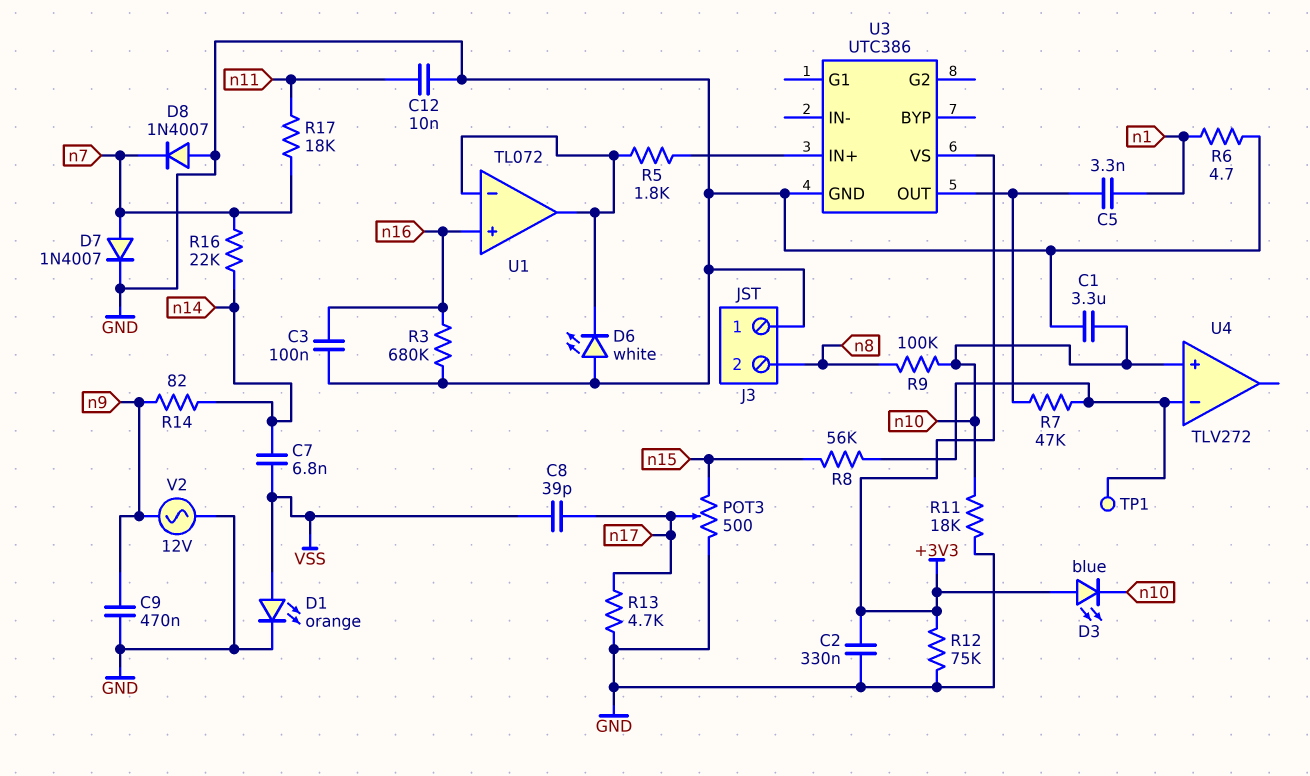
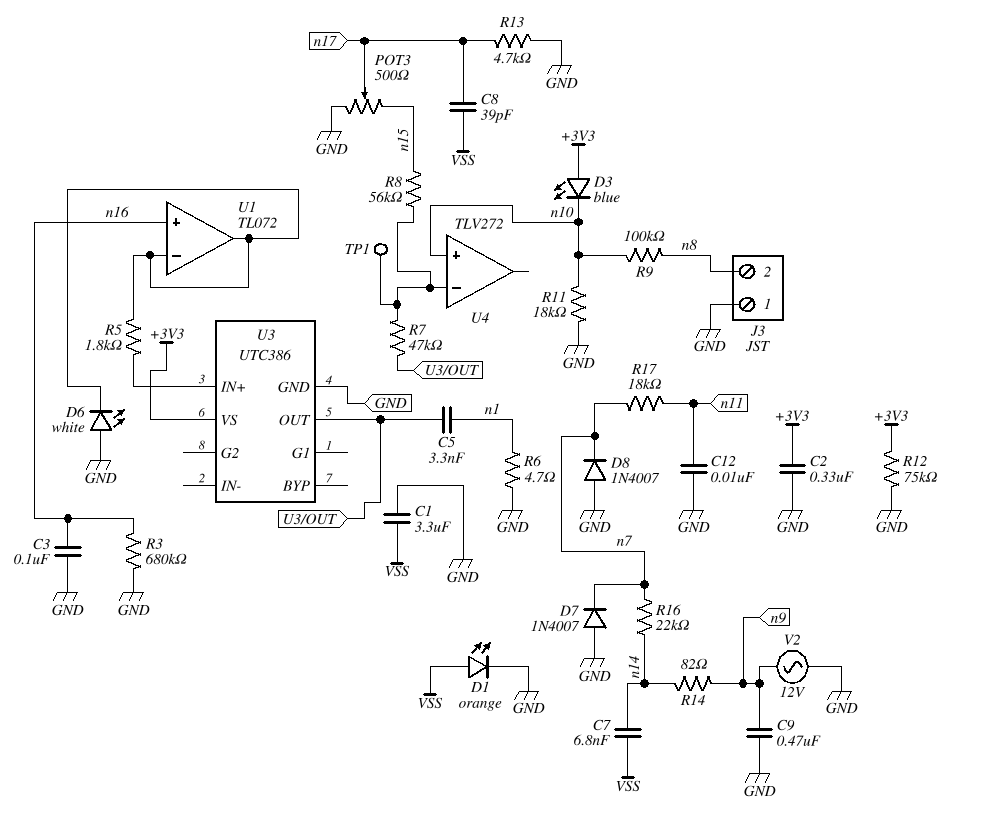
C1: 3.3uF (GND, n10) -> 3.3uF (GND, VSS)
D7: diode 1N4007 (A n7, K GND) -> diode 1N4007 (A GND, K n7)

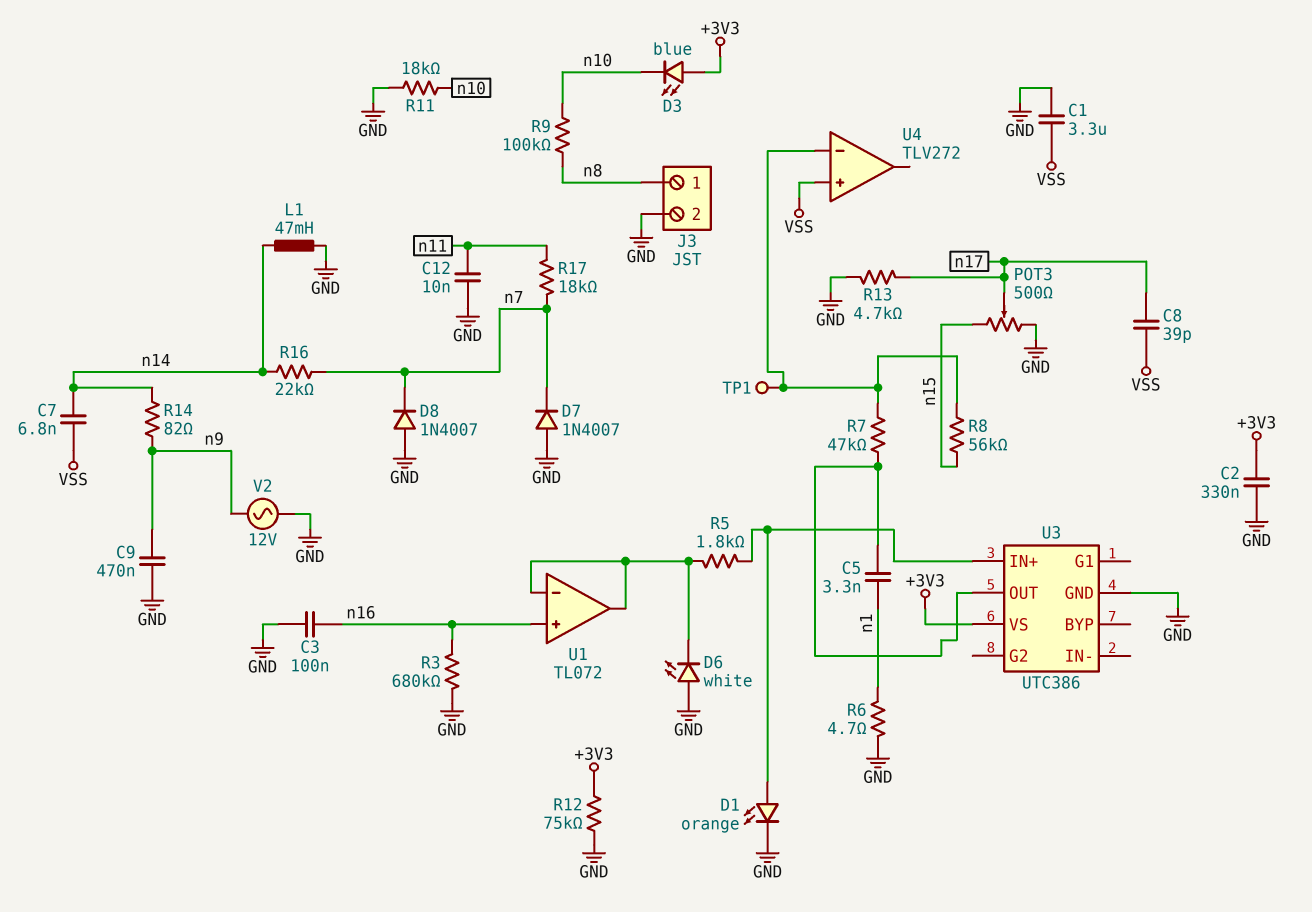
D1: LED orange (A VSS, K GND) -> LED orange (A U3/IN+, K GND)
J3 pin 1: GND -> n8
J3 pin 2: n8 -> GND
L1: none -> 47mH (GND, n14)
U4 pin in+: n10 -> VSS

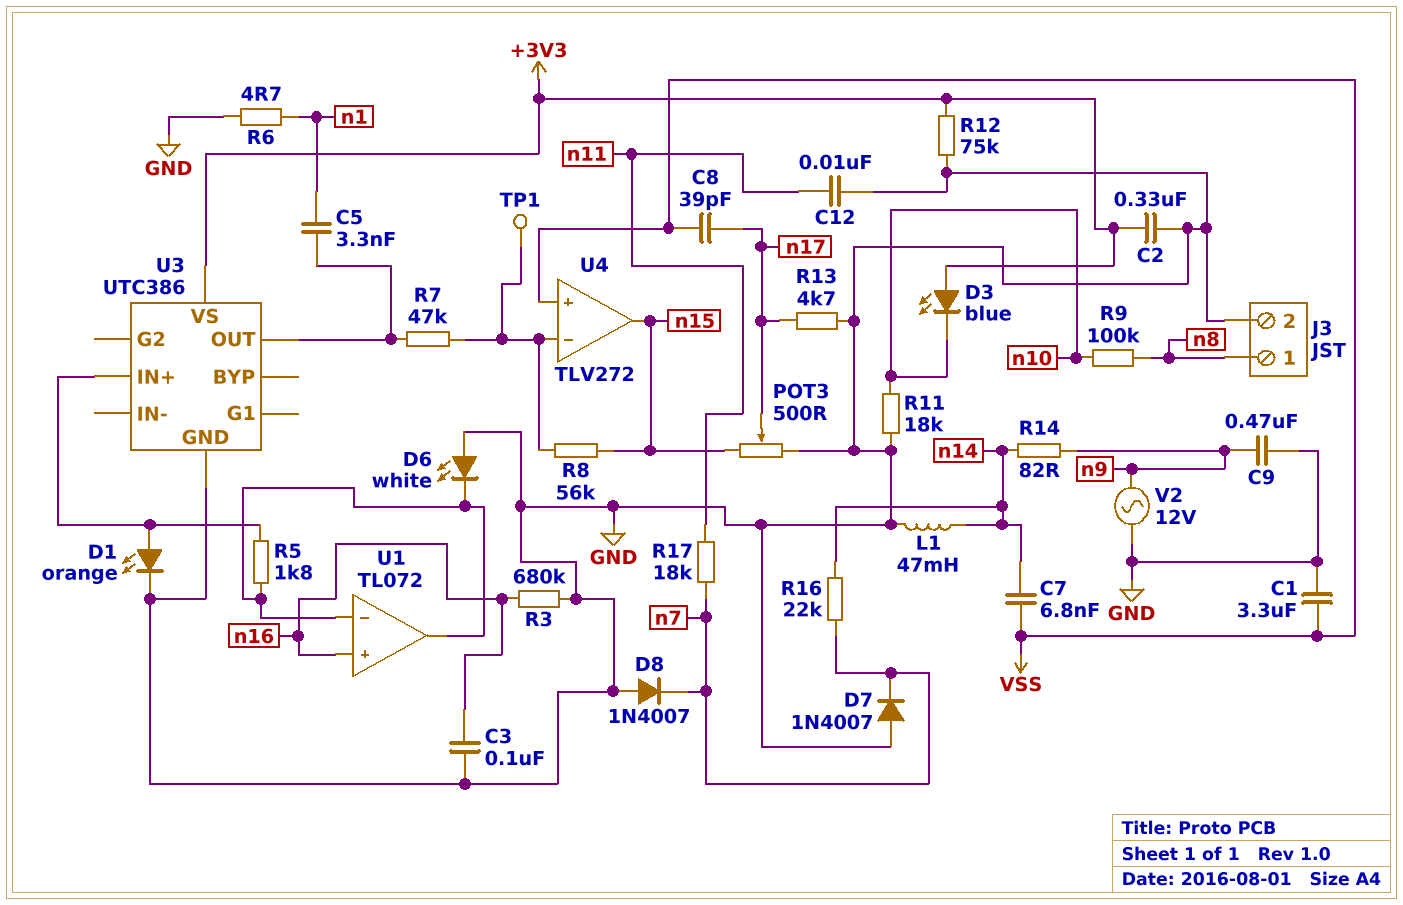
U4 pin out: none -> n15

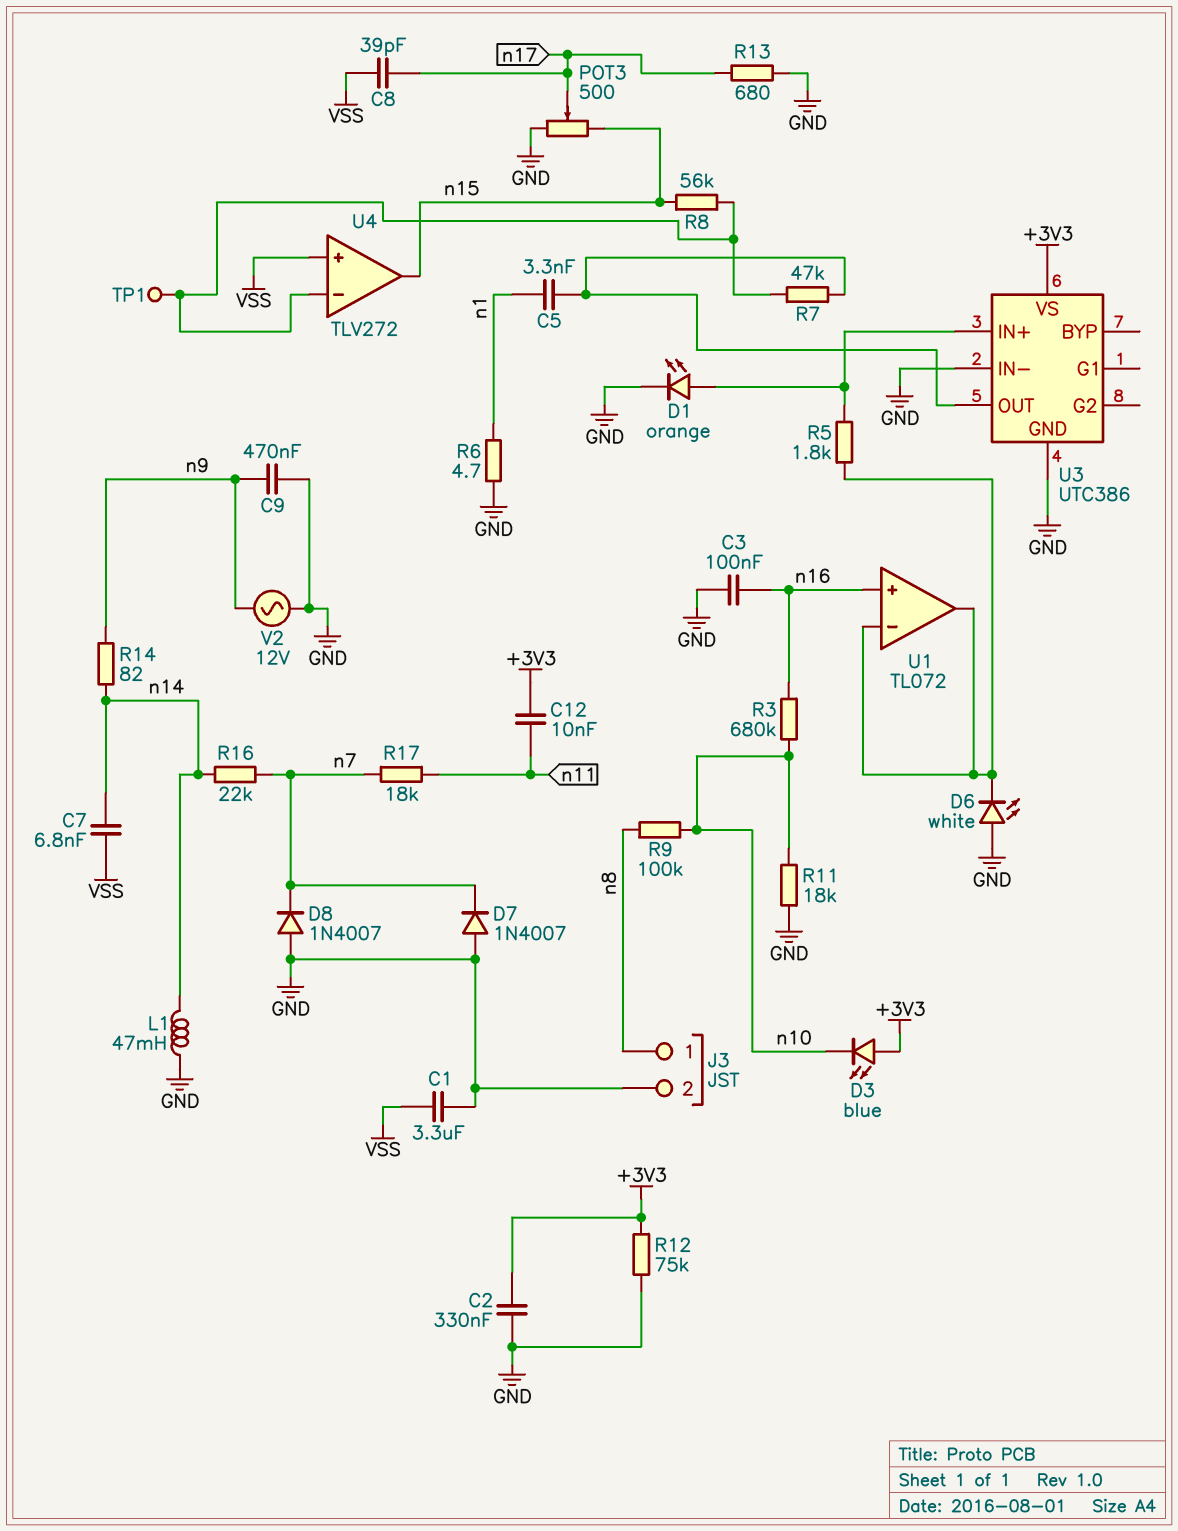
C12: 10nF (GND, n11) -> 10nF (+3V3, n11)
R3: 680k (GND, n16) -> 680k (n10, n16)
R13: 4.7k (GND, n17) -> 680 (GND, n17)
U3 pin IN-: none -> GND

